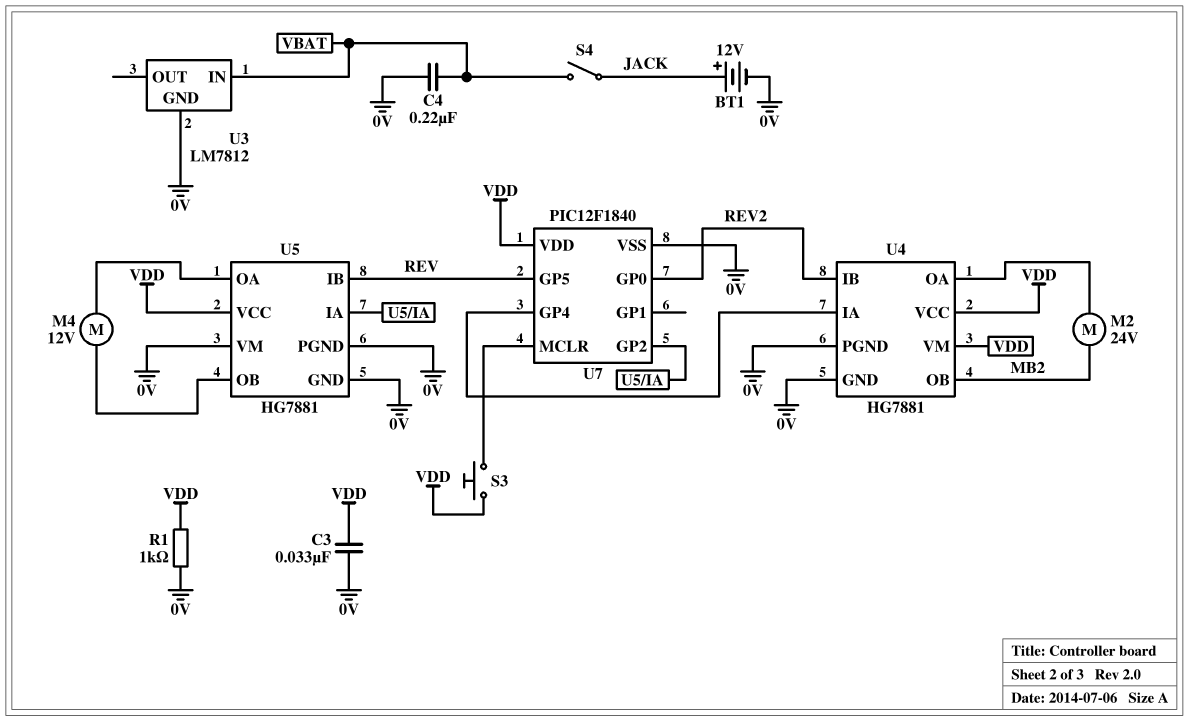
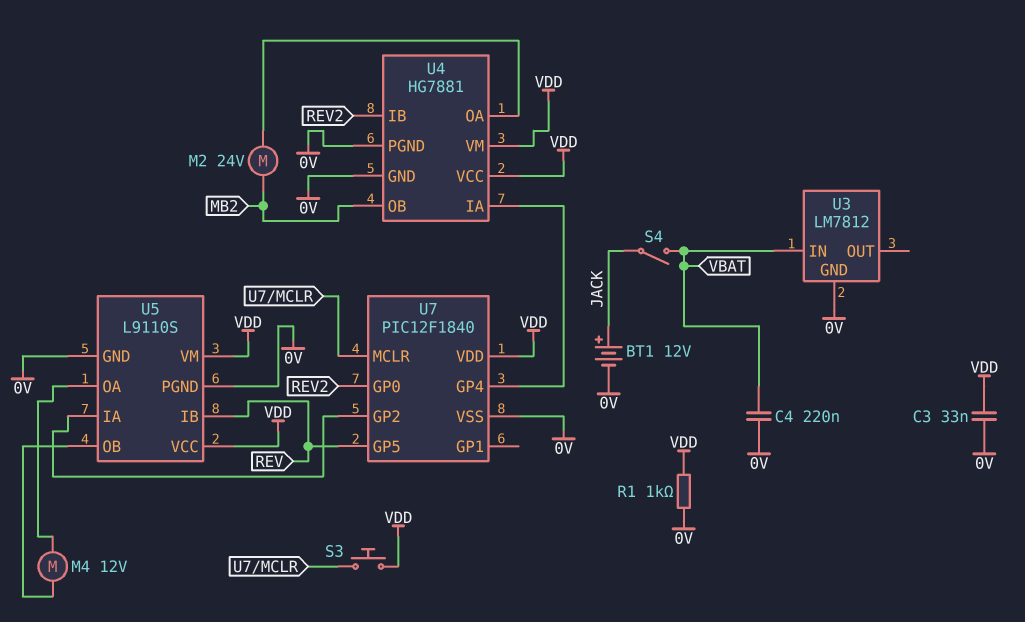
U5: HG7881 -> L9110S
U5 pin VM: 0V -> VDD

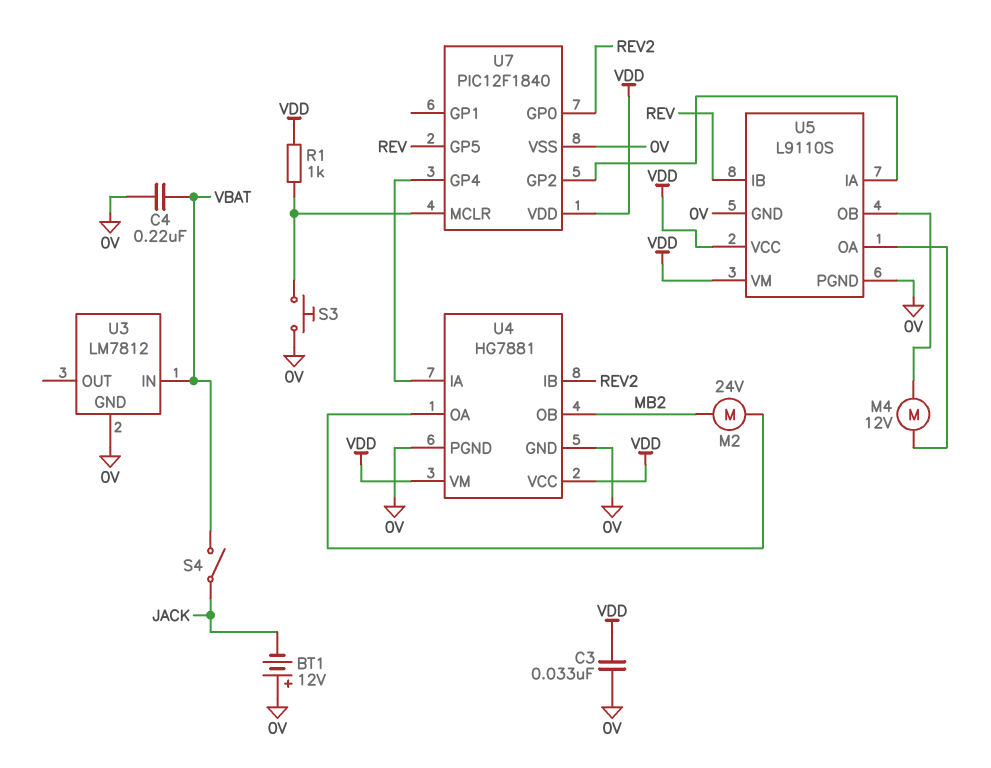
BT1: 12V (plus JACK, minus 0V) -> 12V (plus 0V, minus JACK)
R1: 1k (0V, VDD) -> 1k (U7/MCLR, VDD)
S3: button (U7/MCLR, VDD) -> button (0V, U7/MCLR)

